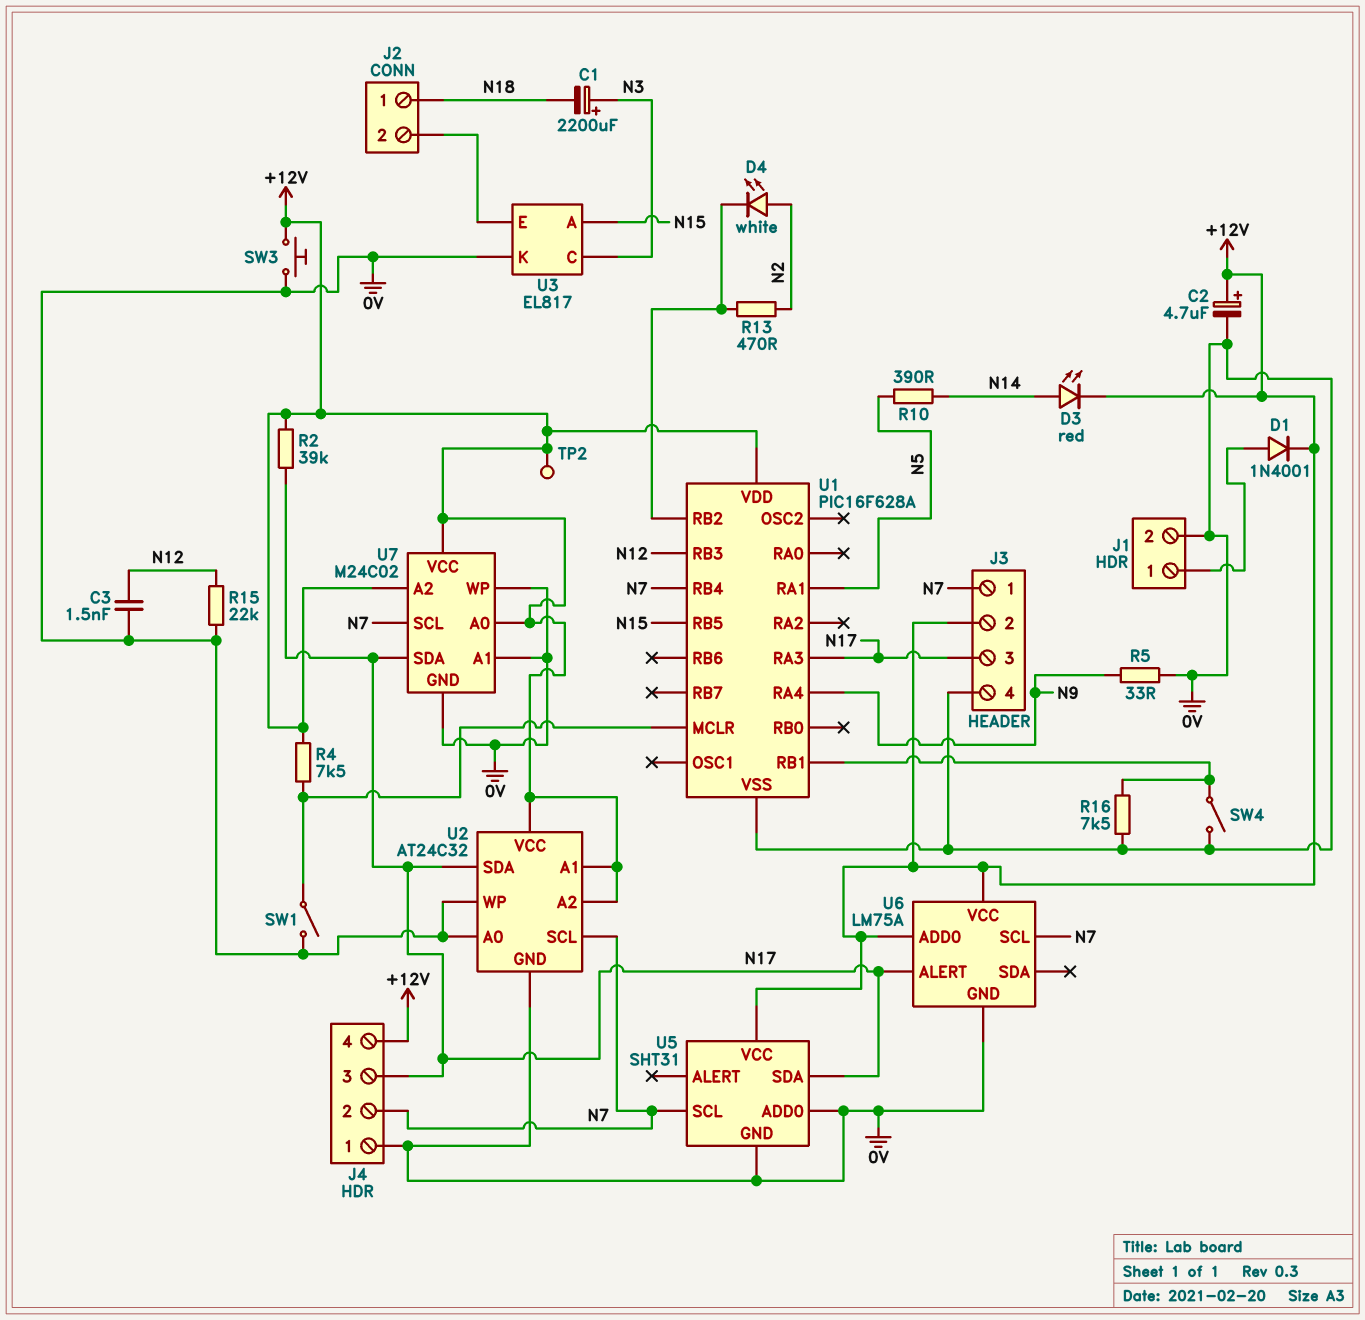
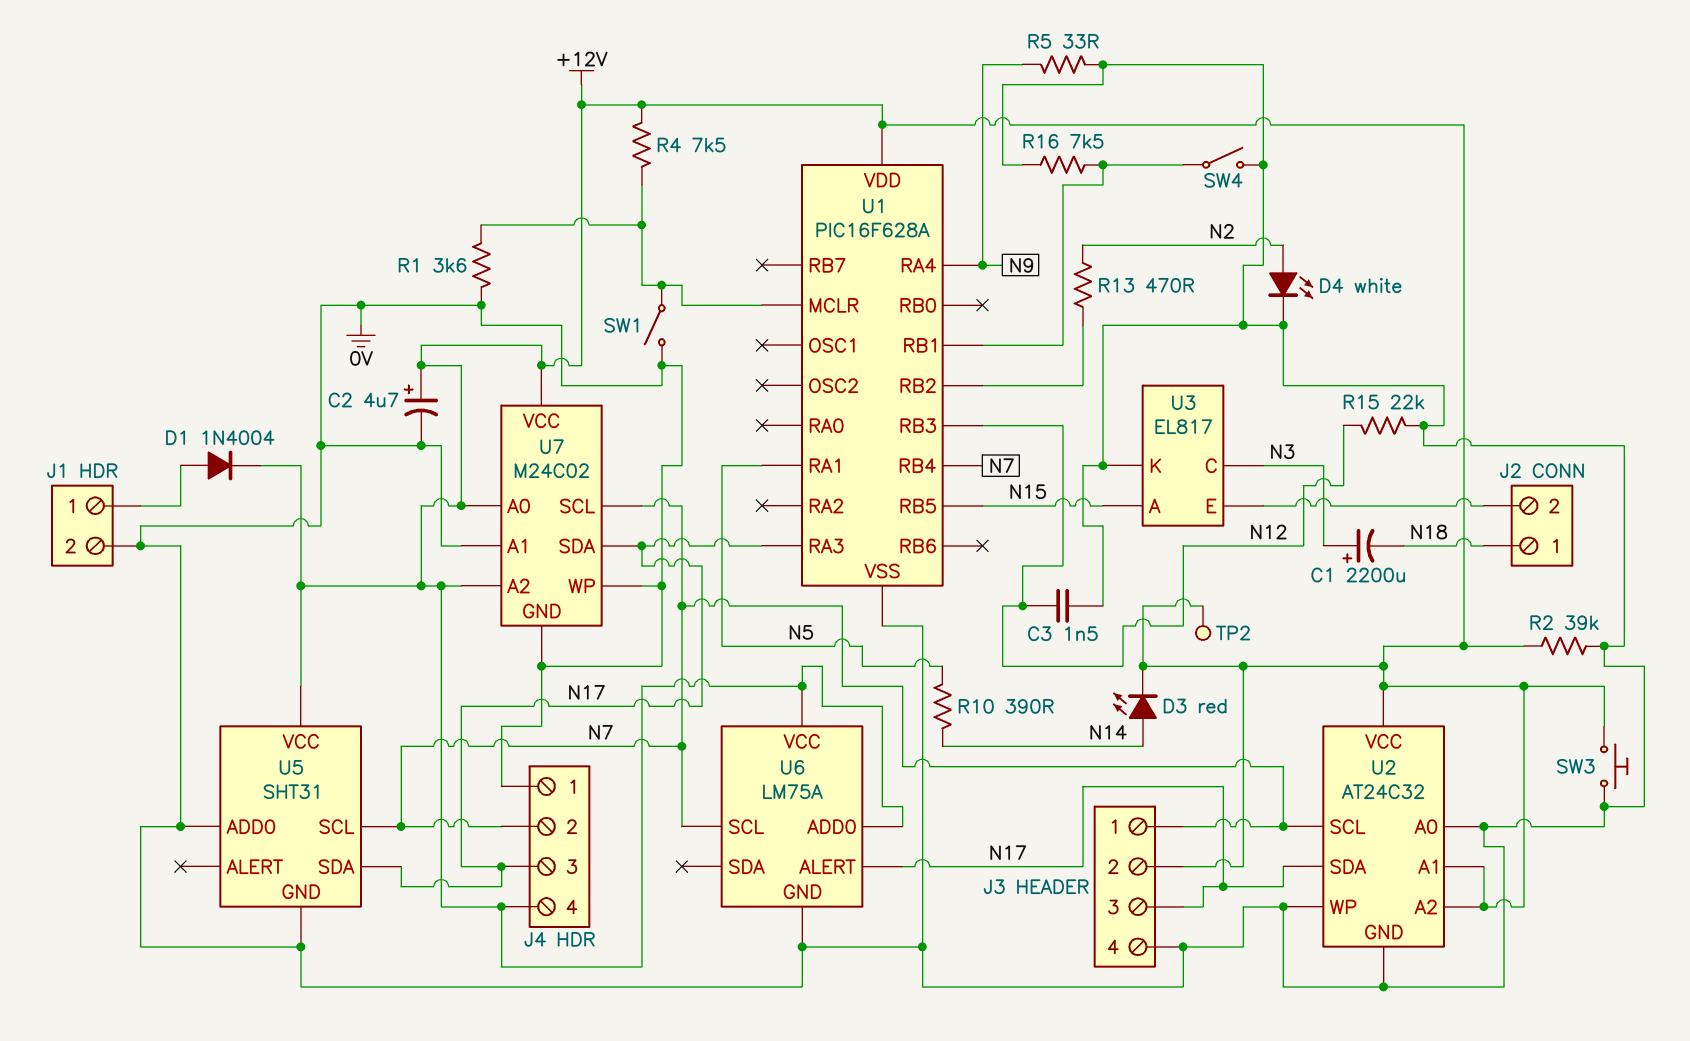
D1: diode 1N4001 (A J1/1, K +12V) -> diode 1N4004 (A J1/1, K +12V)
D4: LED white (A N2, K U1/RB2) -> LED white (A N2, K 0V)
R1: none -> 3.6k (0V, U1/MCLR)
R2: 39k (+12V, N17) -> 39k (+12V, 0V)

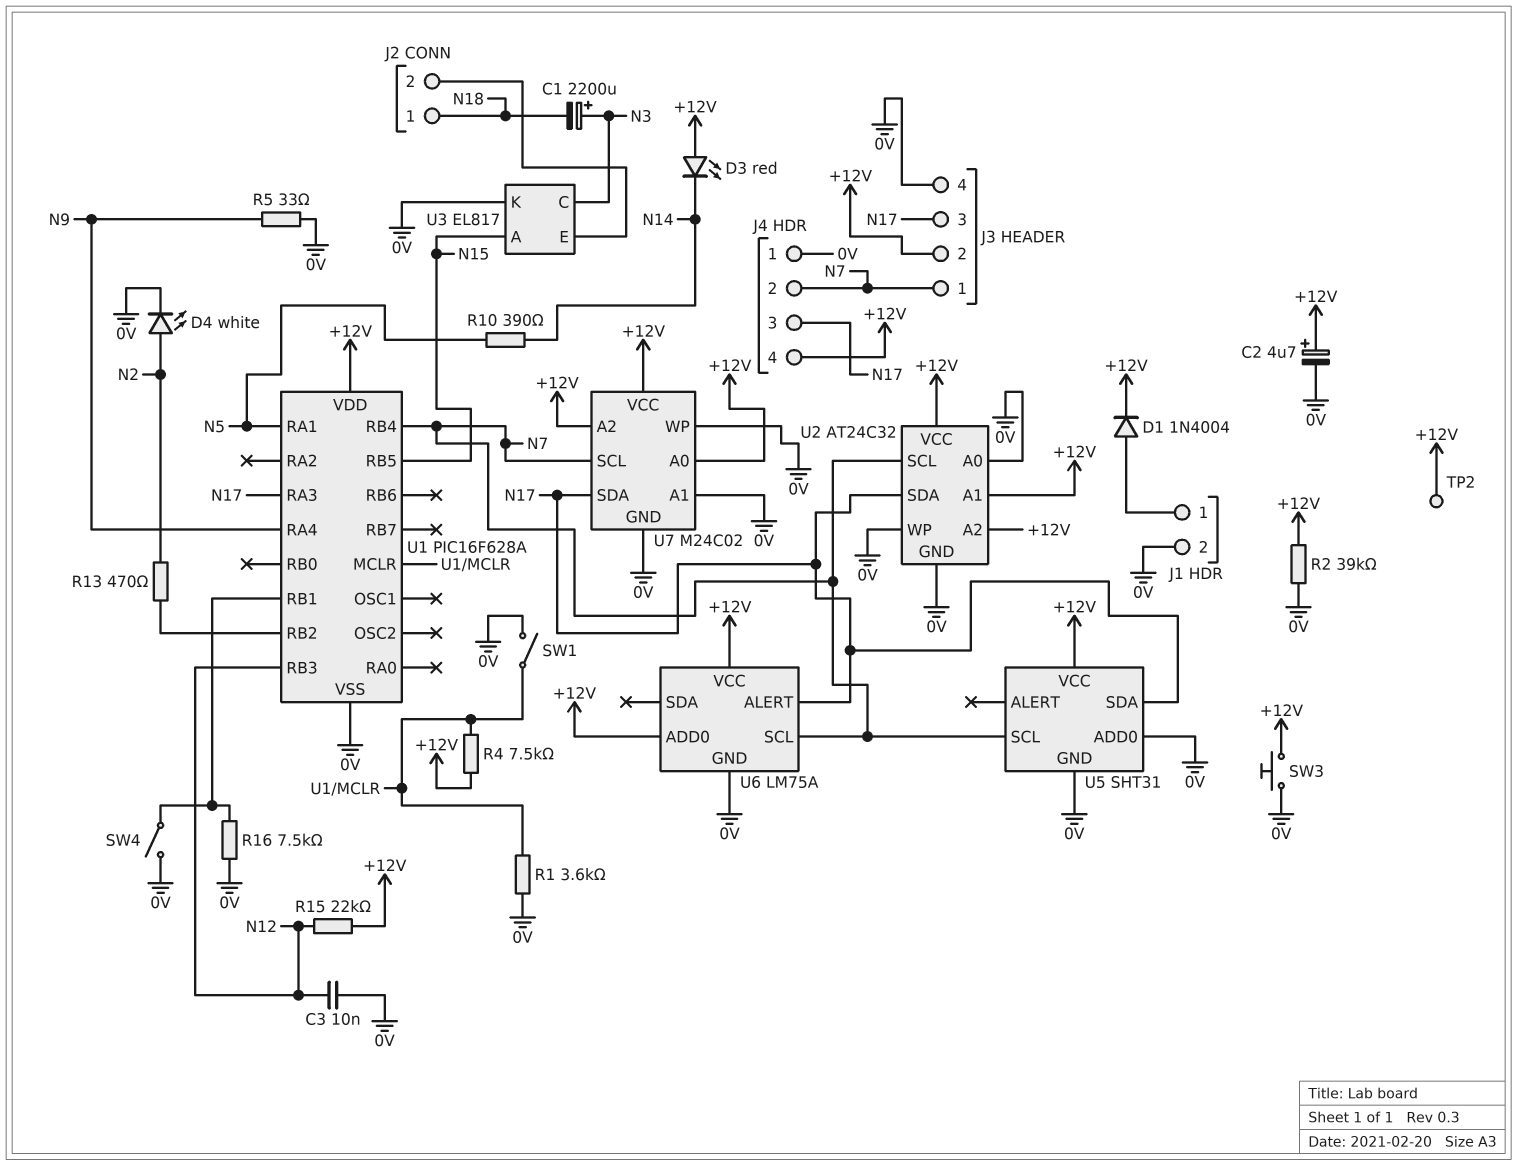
C3: 1.5nF (0V, N12) -> 10nF (0V, N12)
D3: LED red (A N14, K +12V) -> LED red (A +12V, K N14)
R15: 22k (0V, N12) -> 22k (+12V, N12)

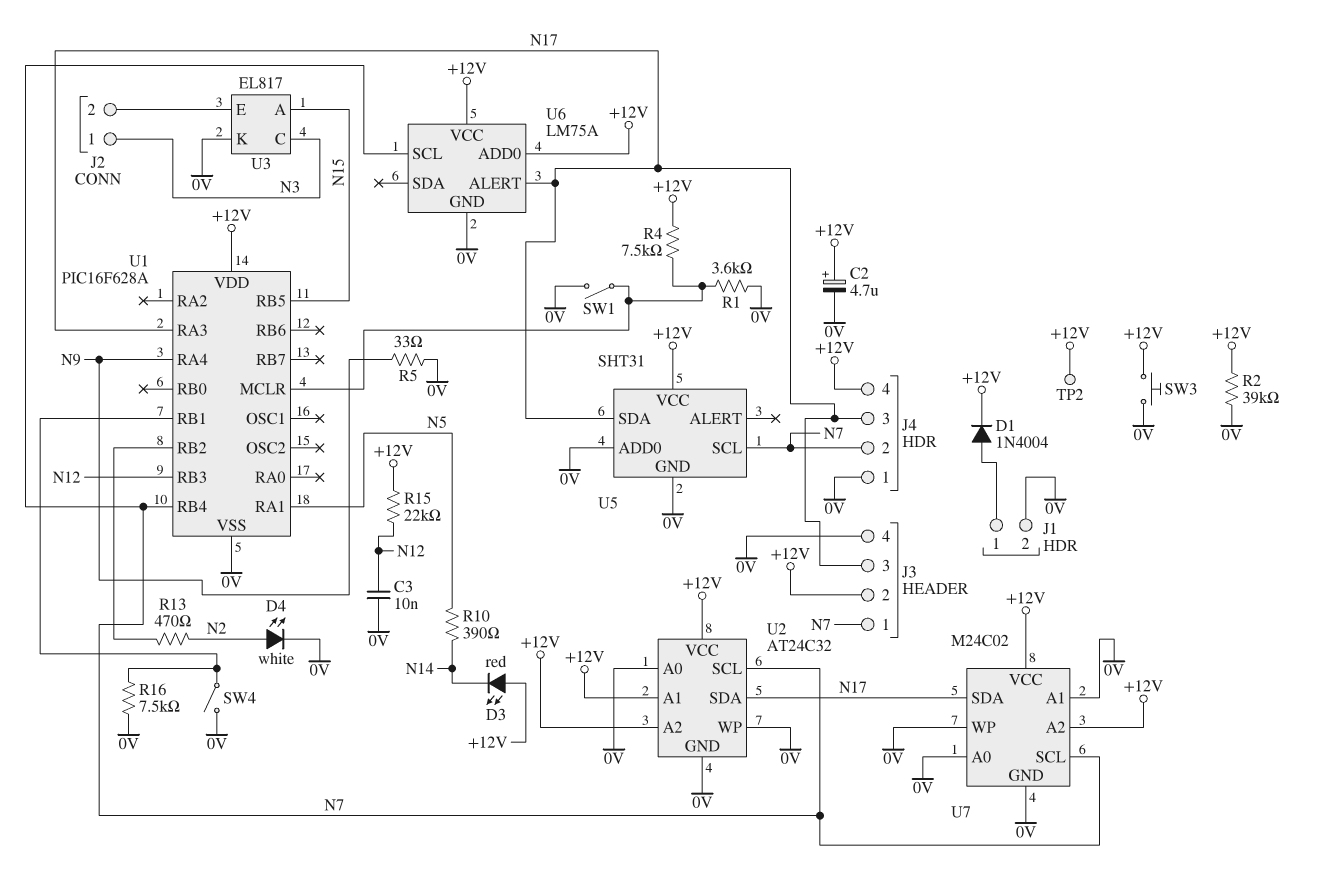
C1: 2200uF (plus N3, minus N18) -> none
J2 pin 1: N18 -> N3
U7 pin A0: +12V -> 0V

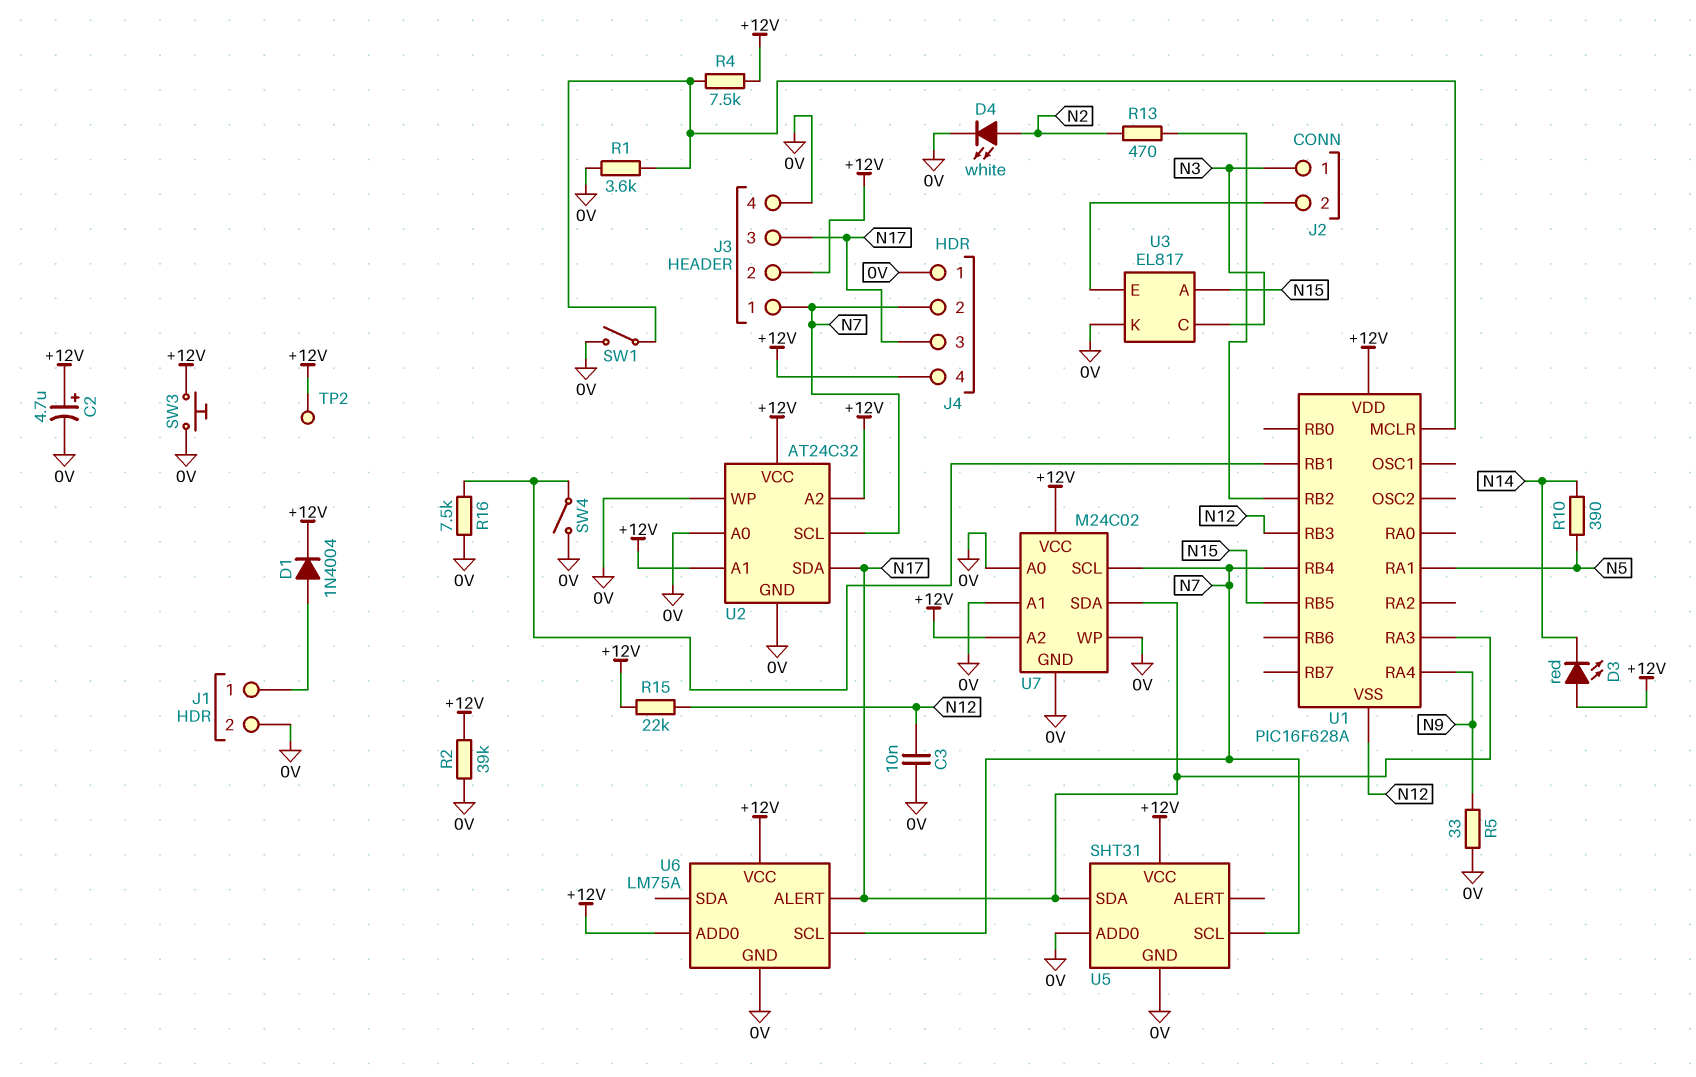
U1 pin VSS: 0V -> N12

